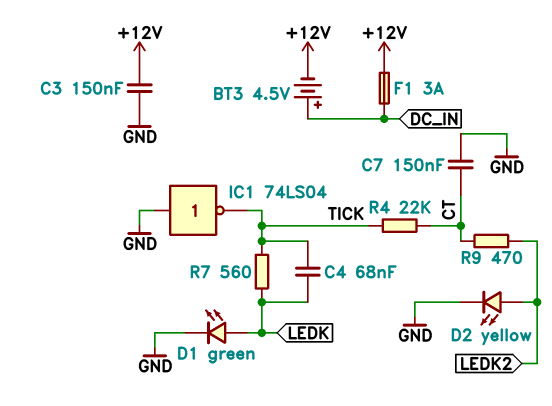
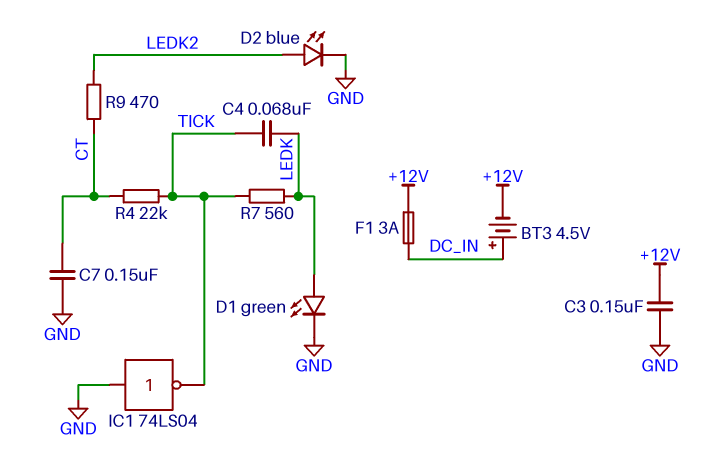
D2: LED yellow (A LEDK2, K GND) -> LED blue (A LEDK2, K GND)

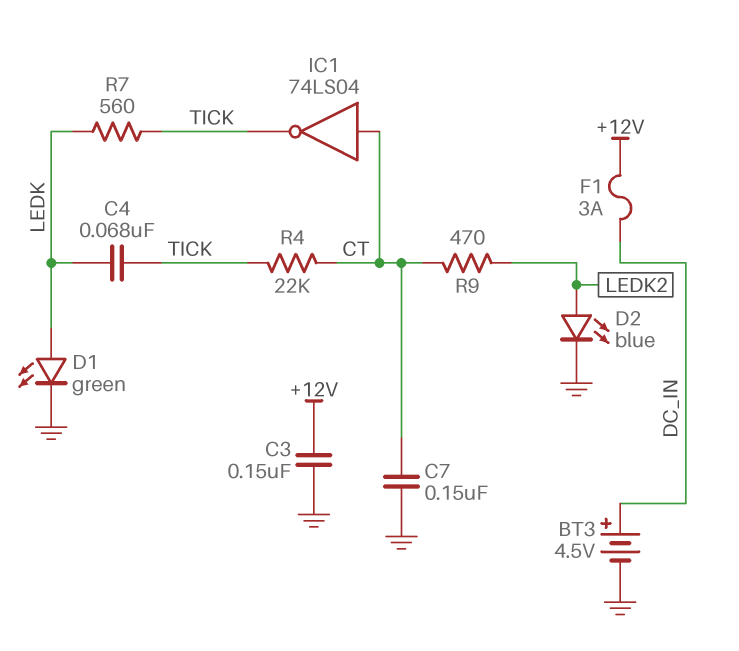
BT3: 4.5V (plus DC_IN, minus +12V) -> 4.5V (plus DC_IN, minus GND)
IC1: NOT 74LS04 (in GND, out TICK) -> NOT 74LS04 (in CT, out TICK)

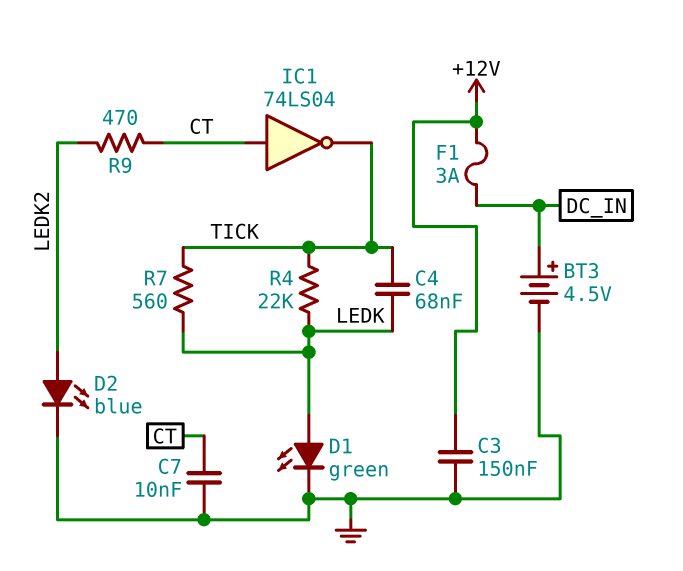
C7: 150nF (CT, GND) -> 10nF (CT, GND)
R4: 22k (CT, TICK) -> 22k (LEDK, TICK)

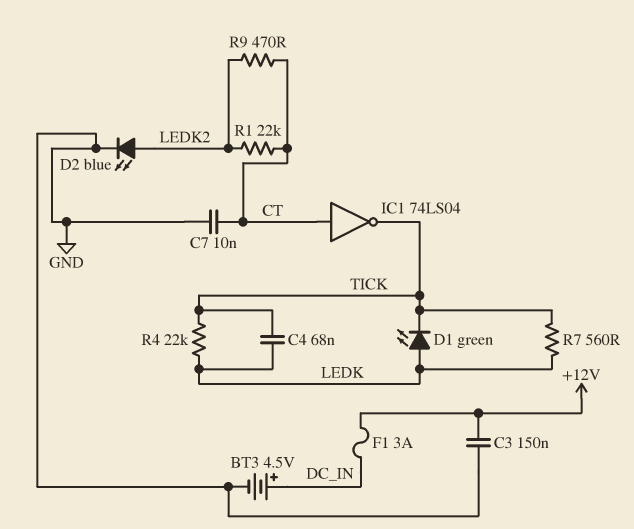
D1: LED green (A LEDK, K GND) -> LED green (A LEDK, K TICK)
R1: none -> 22k (CT, LEDK2)

